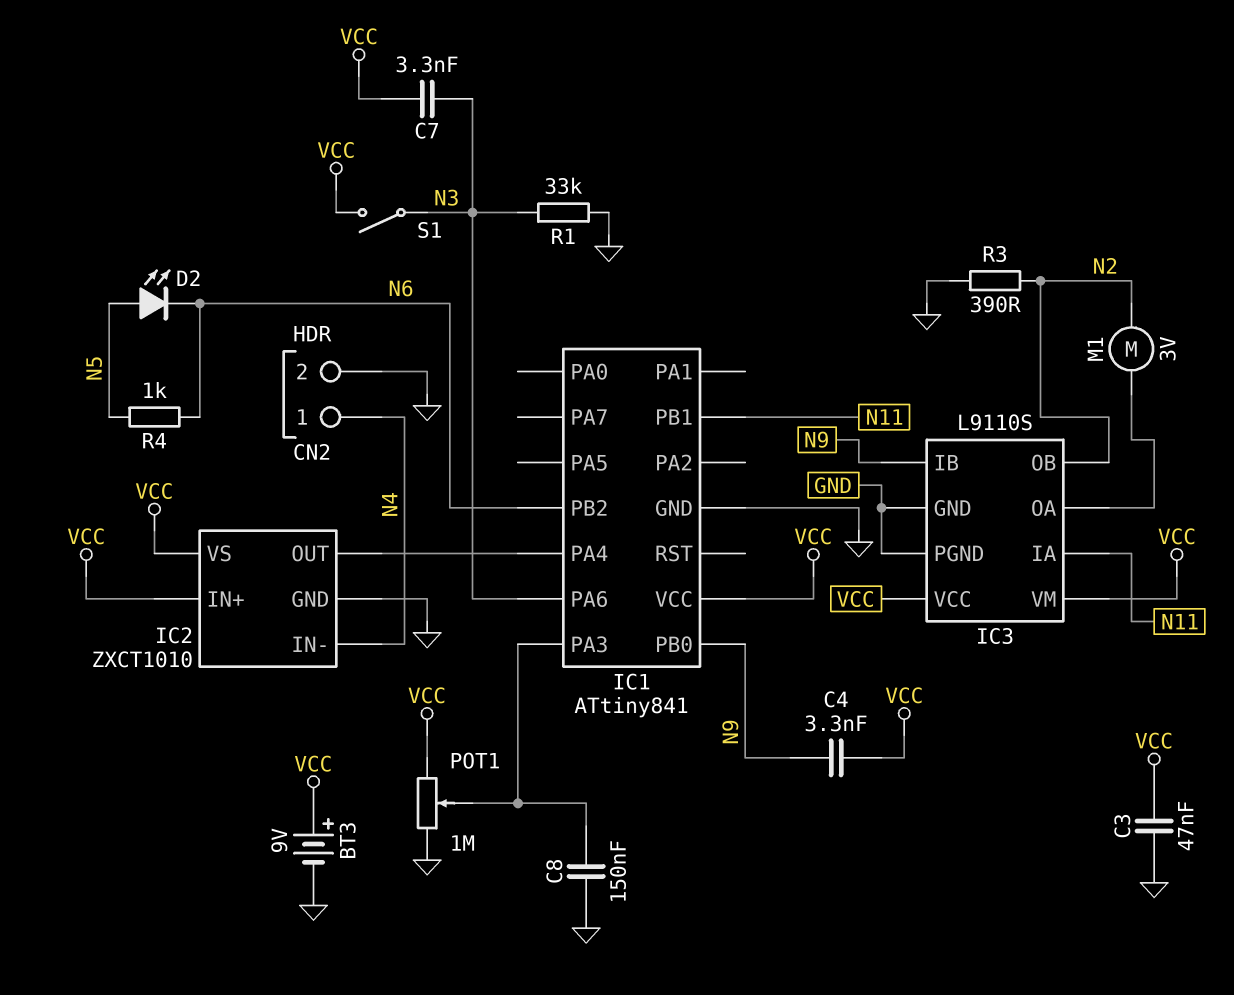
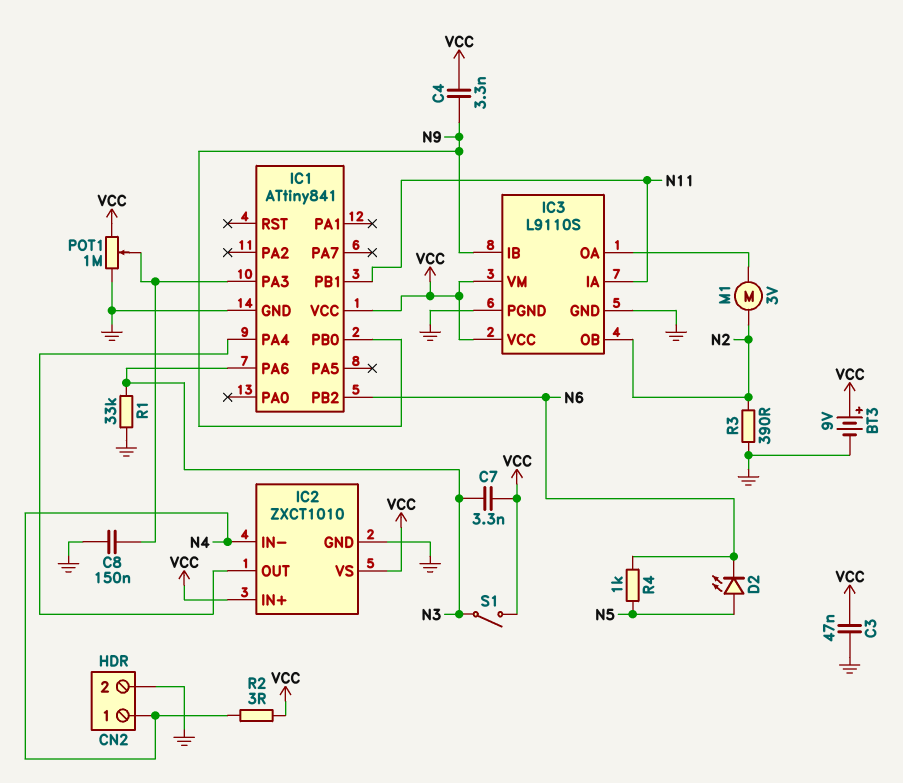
R2: none -> 3 (N4, VCC)

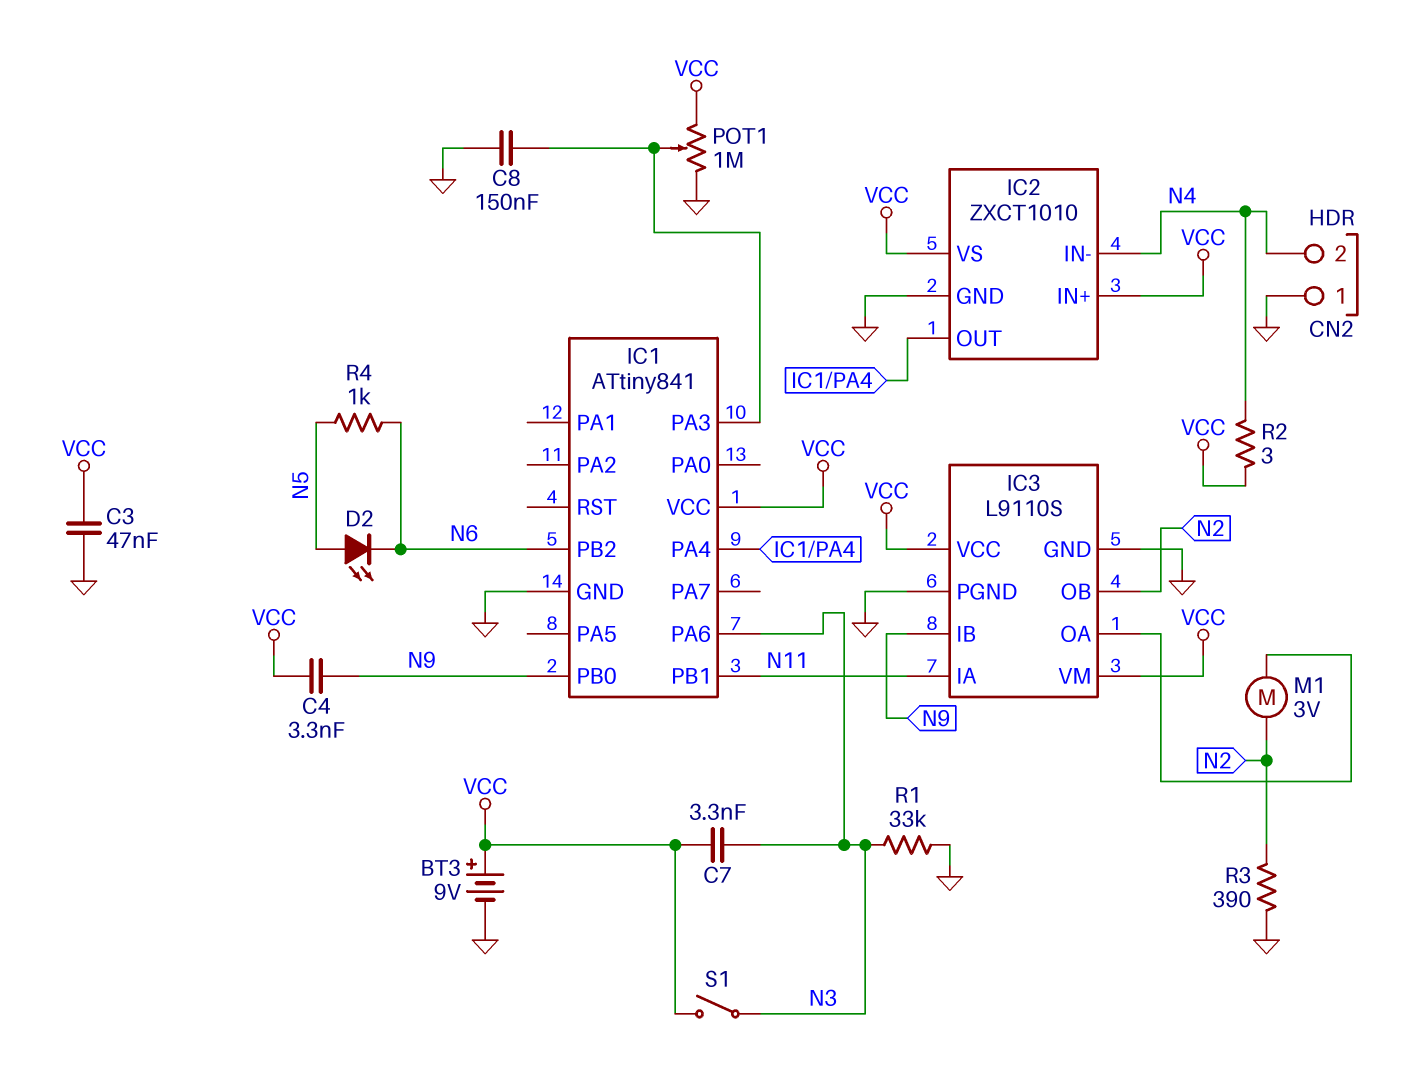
CN2 pin 1: N4 -> GND
CN2 pin 2: GND -> N4

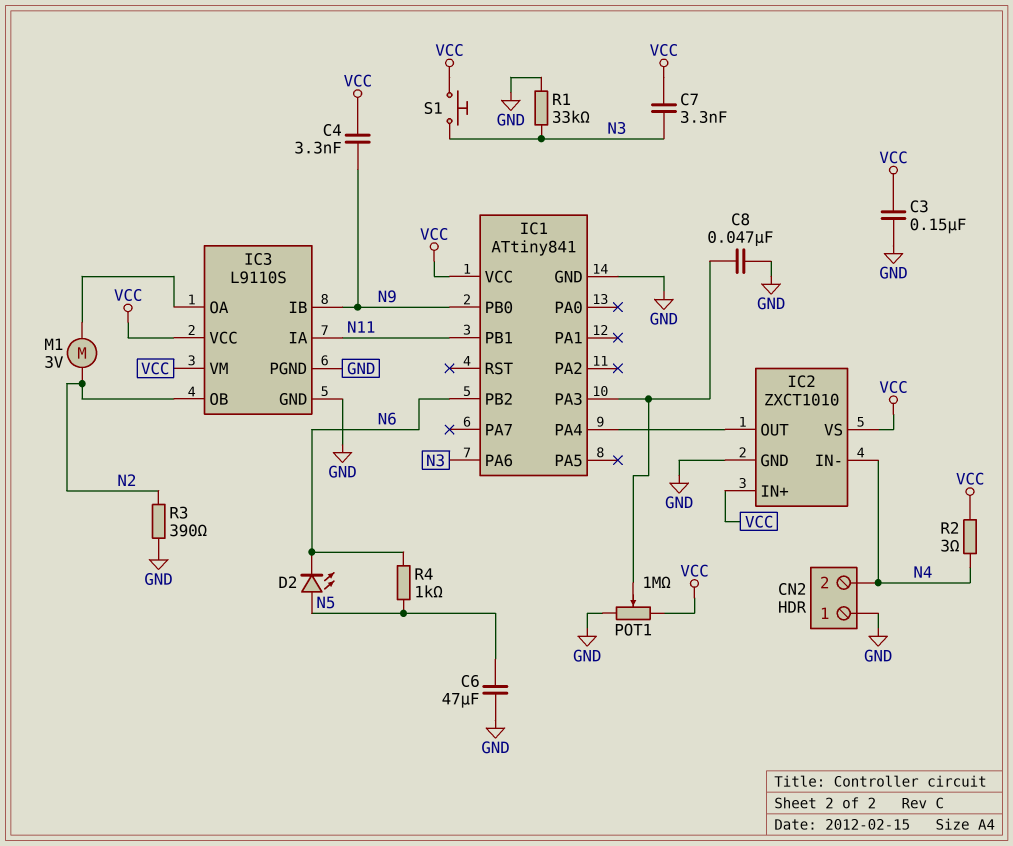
BT3: 9V (plus VCC, minus GND) -> none
C3: 47nF (GND, VCC) -> 150nF (GND, VCC)
C6: none -> 47uF (GND, N5)
C8: 150nF (GND, IC1/PA3) -> 47nF (GND, IC1/PA3)
S1: switch (N3, VCC) -> button (N3, VCC)

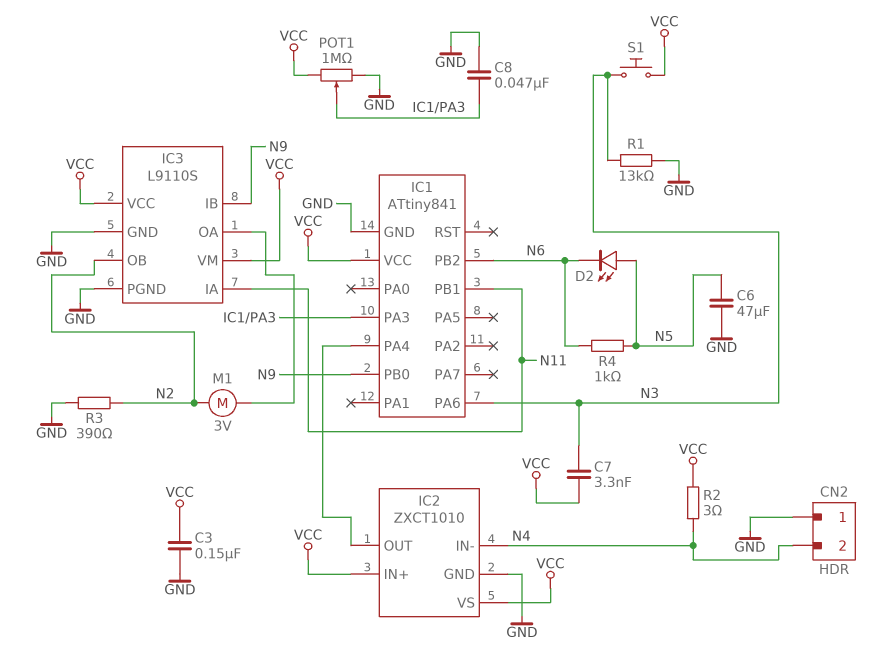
C4: 3.3nF (N9, VCC) -> none
R1: 33k (GND, N3) -> 13k (GND, N3)

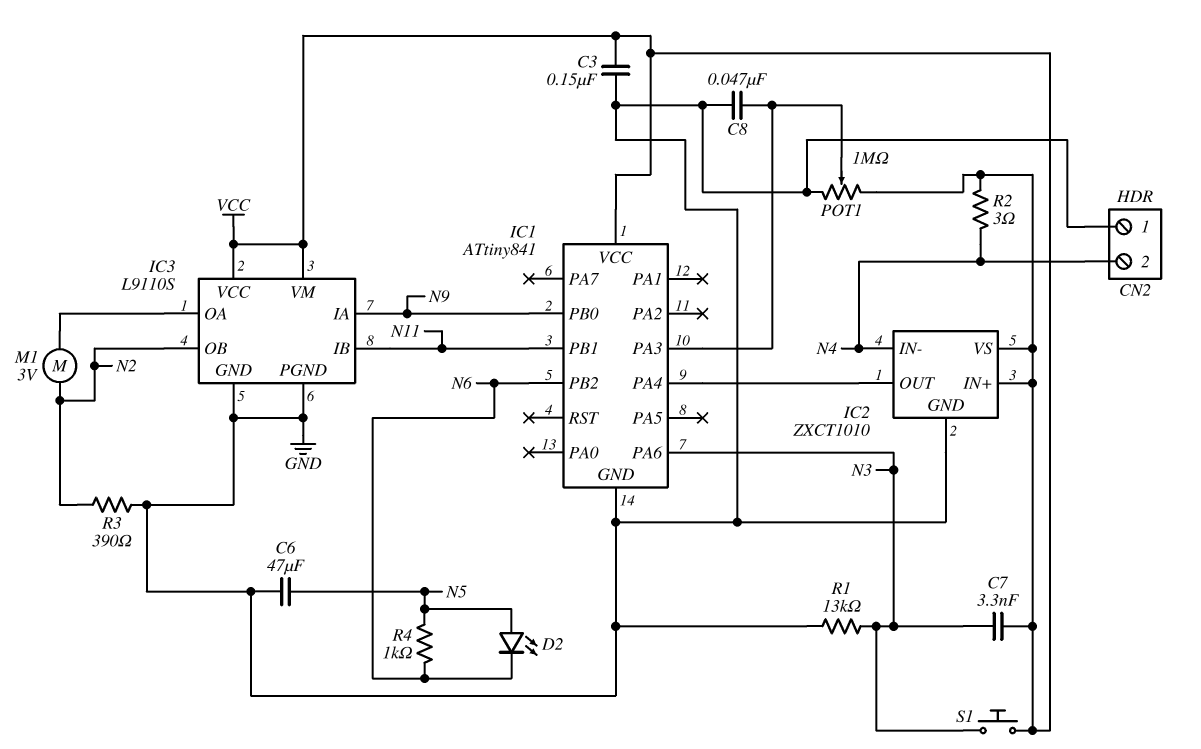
IC3 pin IA: N11 -> N9
IC3 pin IB: N9 -> N11

